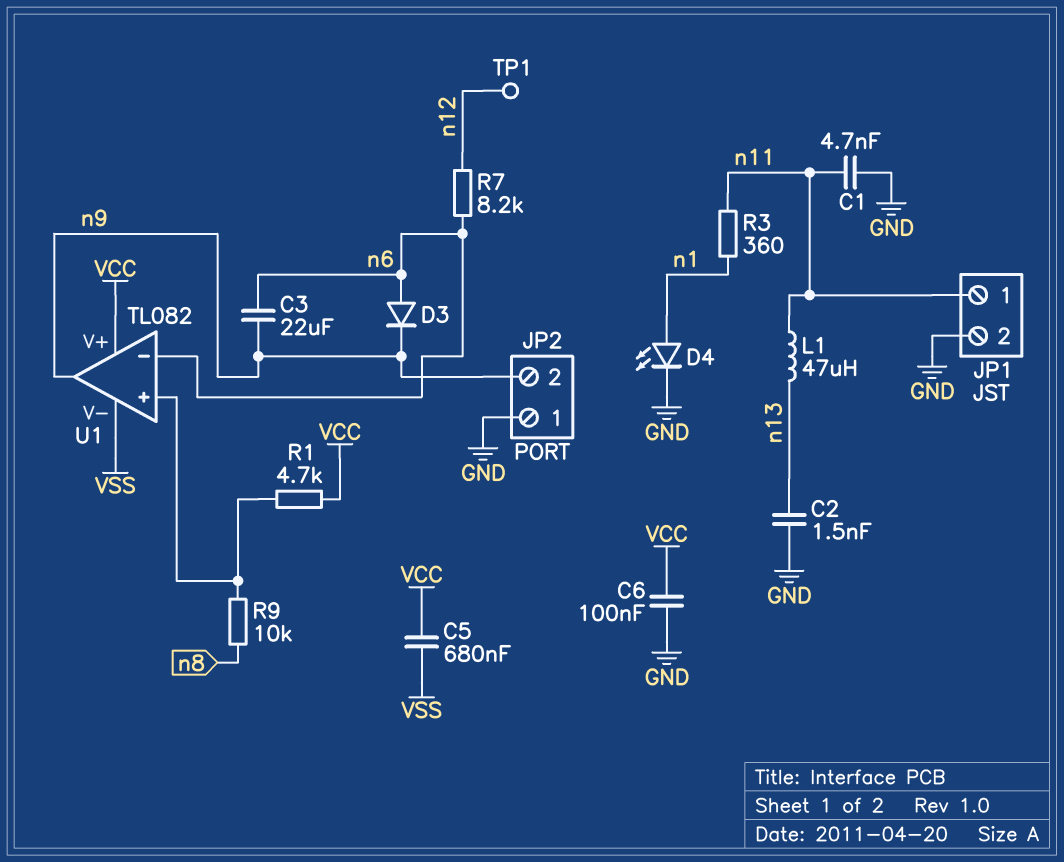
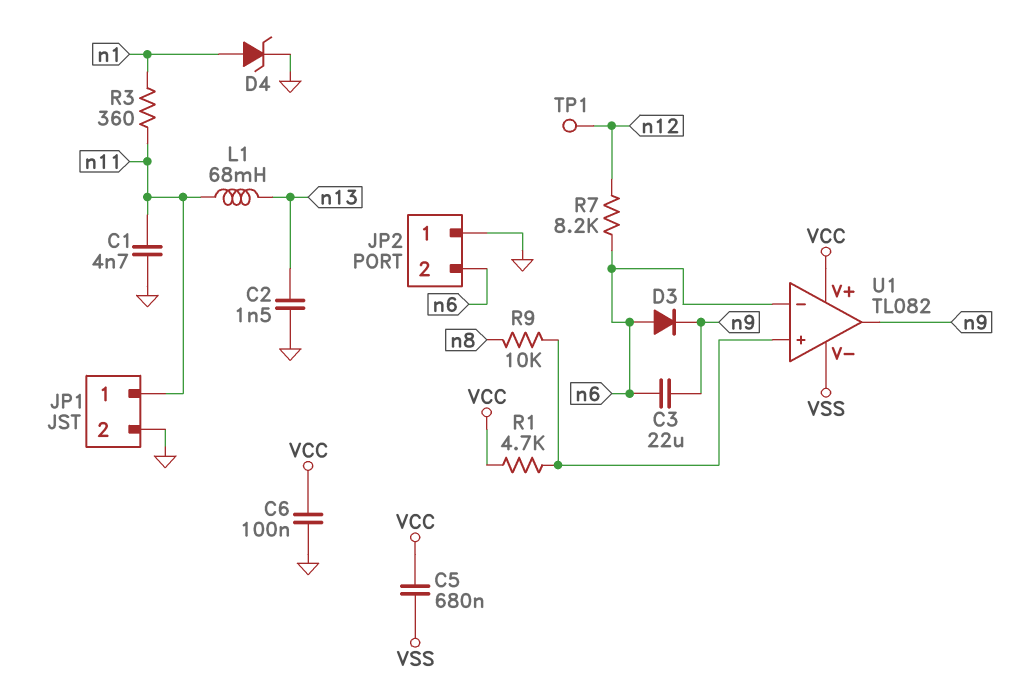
D4: LED (A n1, K GND) -> zener (A n1, K GND)
JP2 pin 2: n9 -> n6
L1: 47uH (n11, n13) -> 68mH (n11, n13)

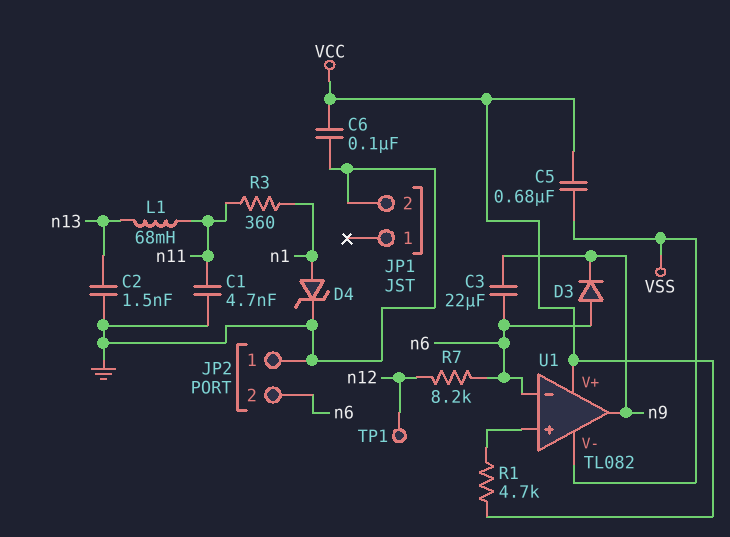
JP1 pin 1: n11 -> none
R9: 10k (U1/in+, n8) -> none

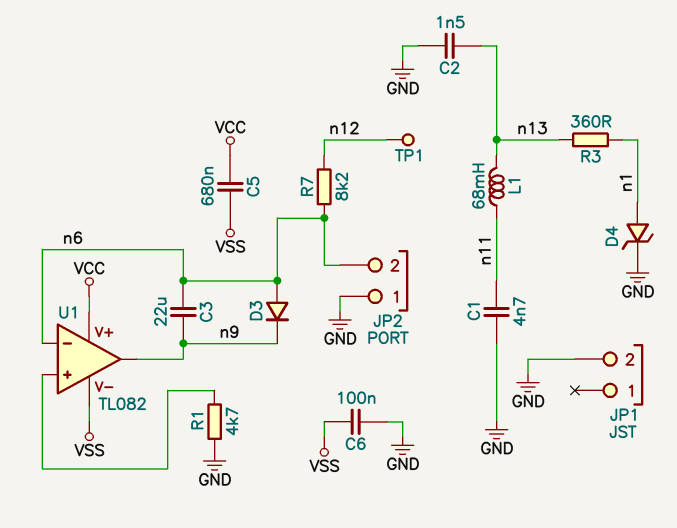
C6: 100nF (GND, VCC) -> 100nF (GND, VSS)
R1: 4.7k (U1/in+, VCC) -> 4.7k (GND, U1/in+)
R3: 360 (n1, n11) -> 360 (n1, n13)

